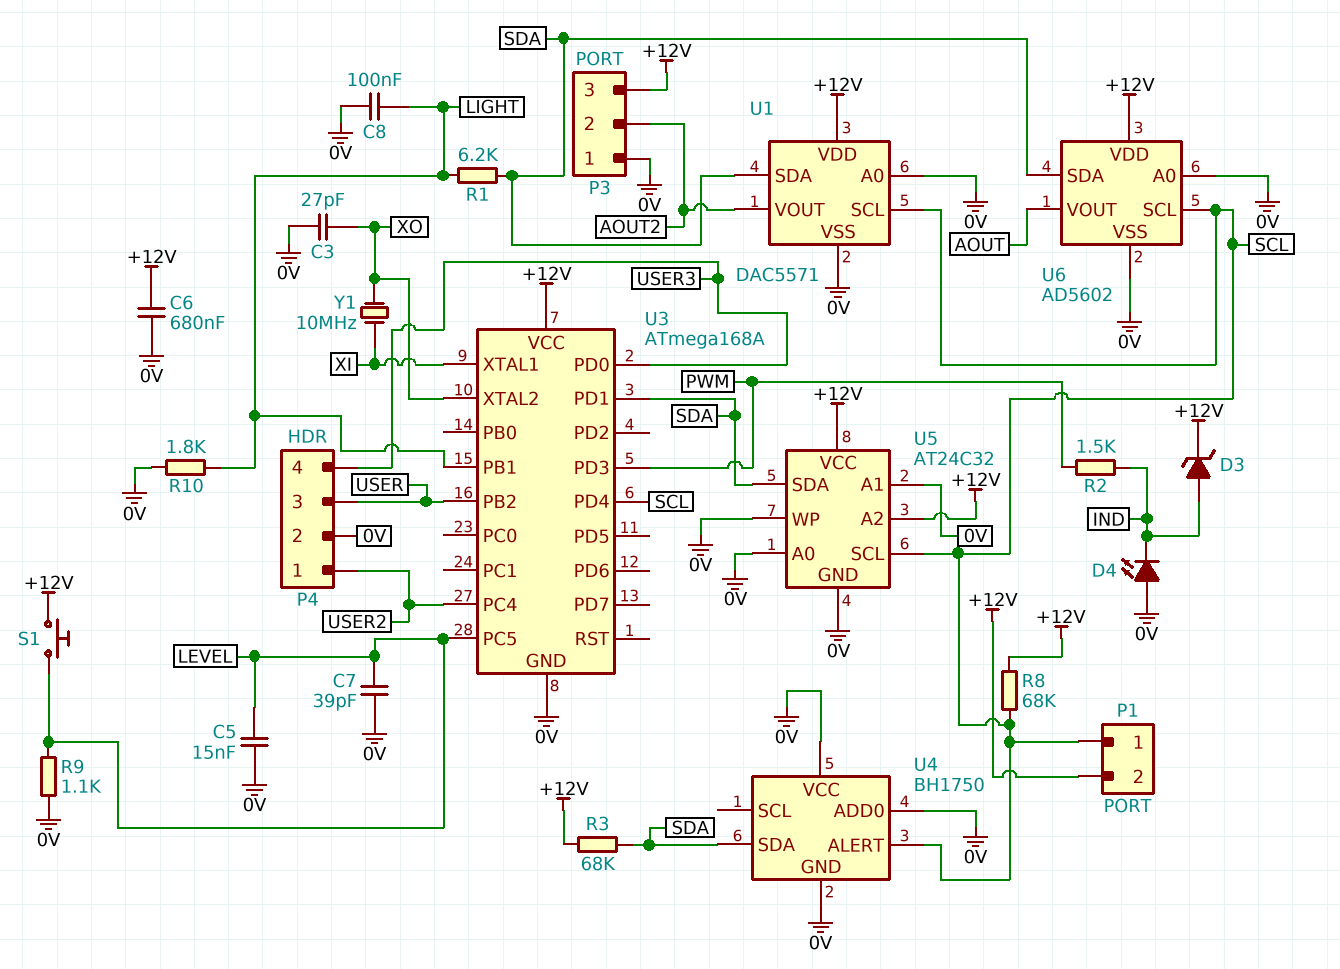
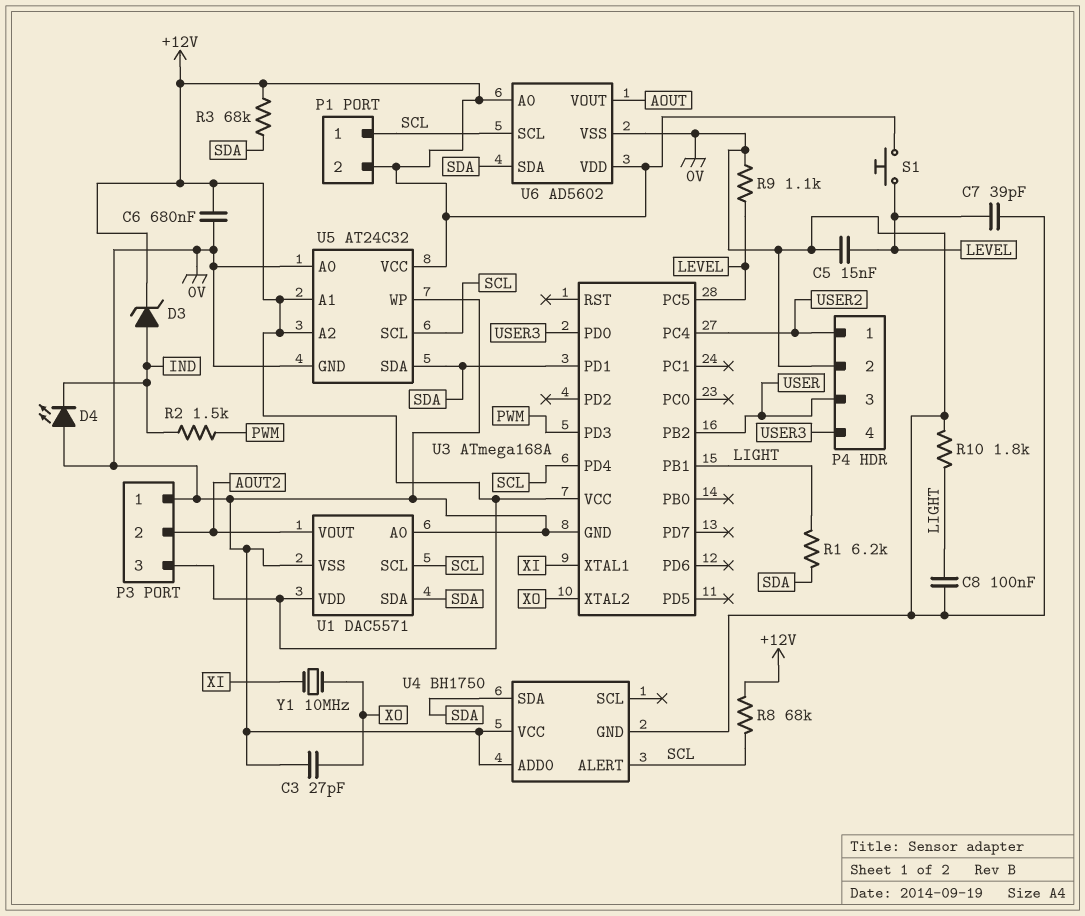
U5 pin A1: 0V -> +12V
U6 pin A0: 0V -> +12V

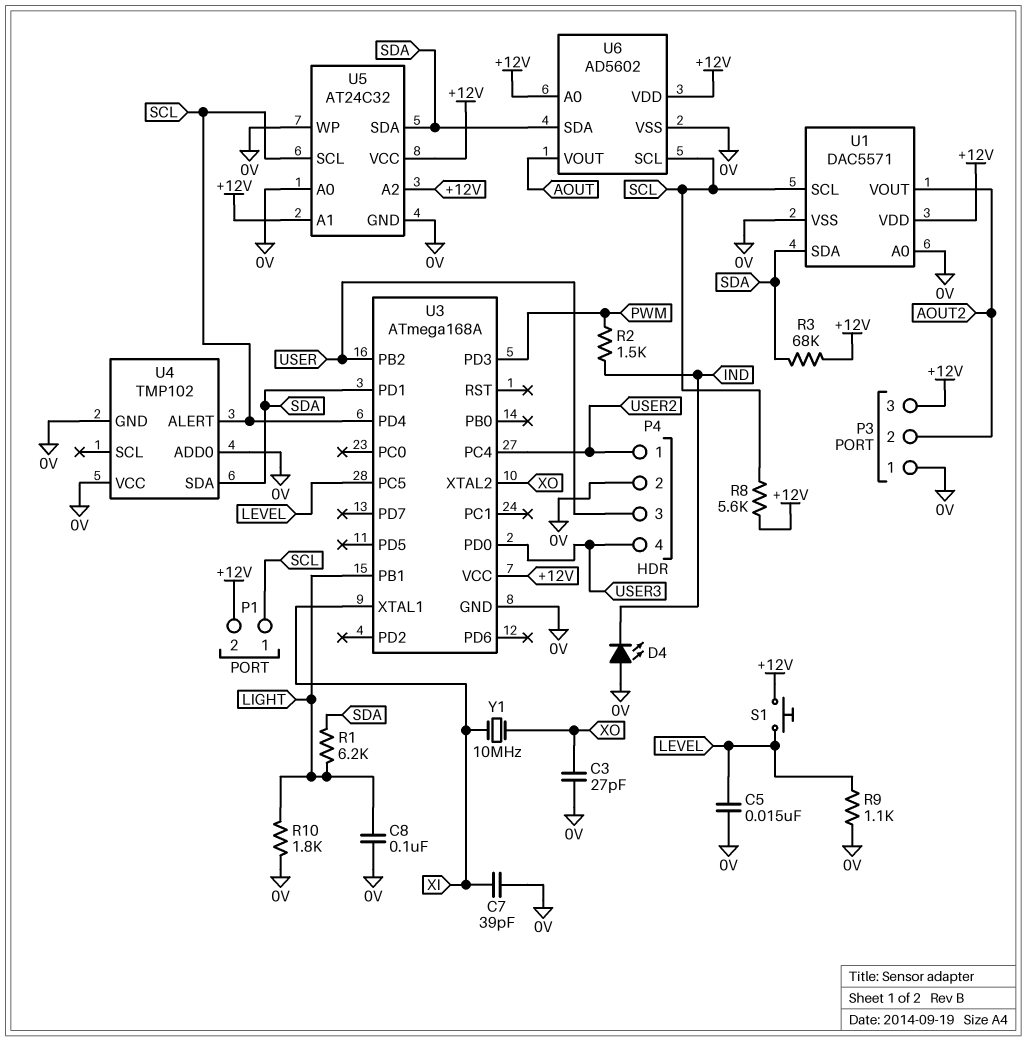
C6: 680nF (+12V, 0V) -> none
C7: 39pF (0V, LEVEL) -> 39pF (0V, XI)
D3: zener (A IND, K +12V) -> none
R8: 68k (+12V, SCL) -> 5.6k (+12V, SCL)
U4: BH1750 -> TMP102

